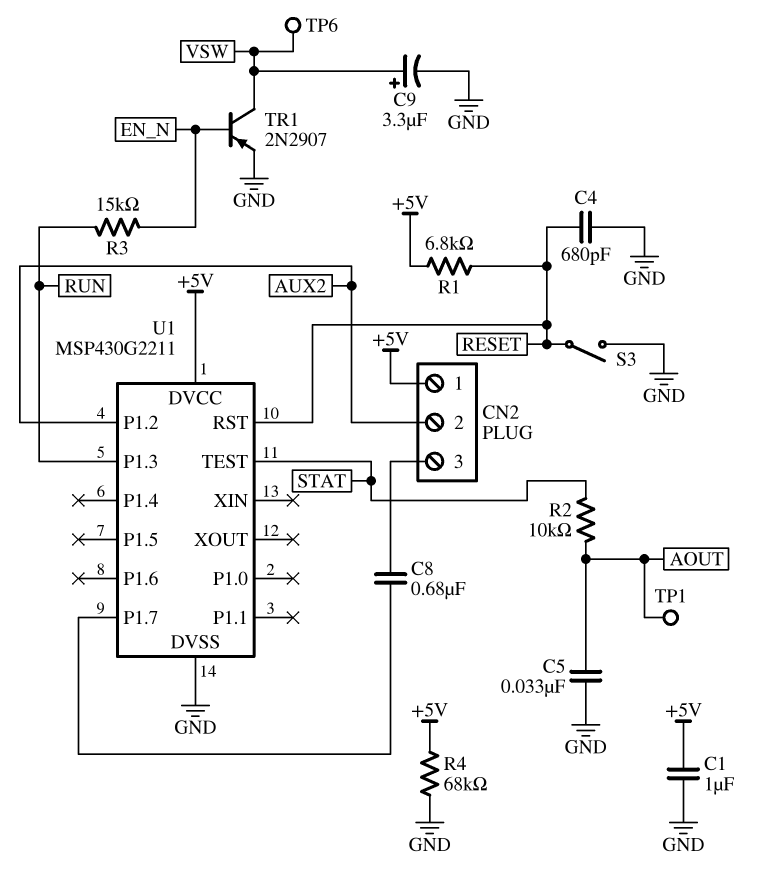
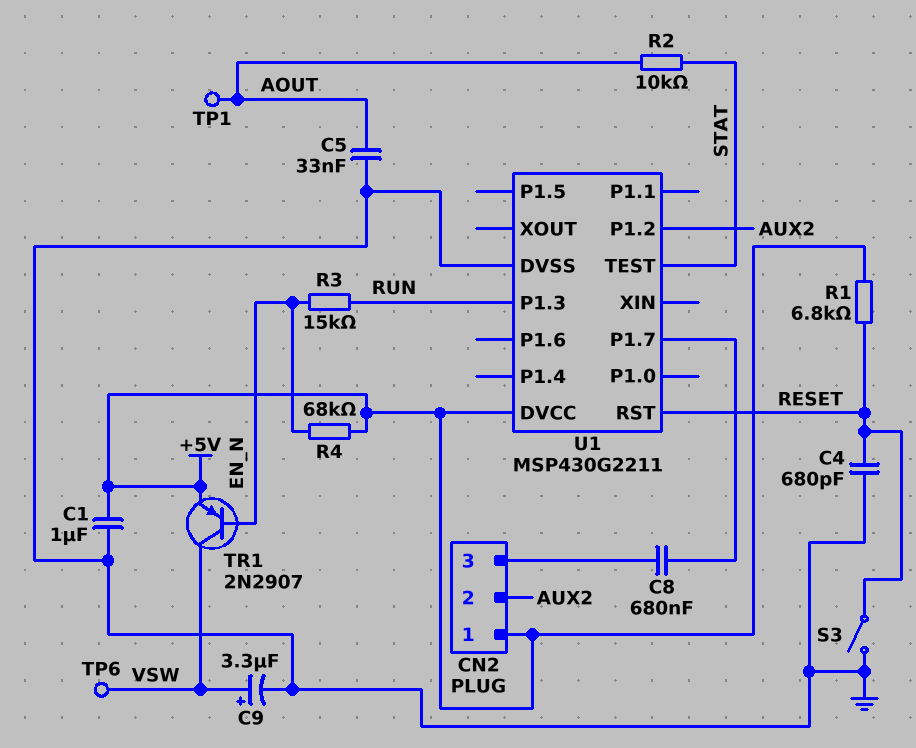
R4: 68k (+5V, GND) -> 68k (+5V, EN_N)
TR1: PNP 2N2907 (B EN_N, C VSW, E GND) -> PNP 2N2907 (B EN_N, C VSW, E +5V)

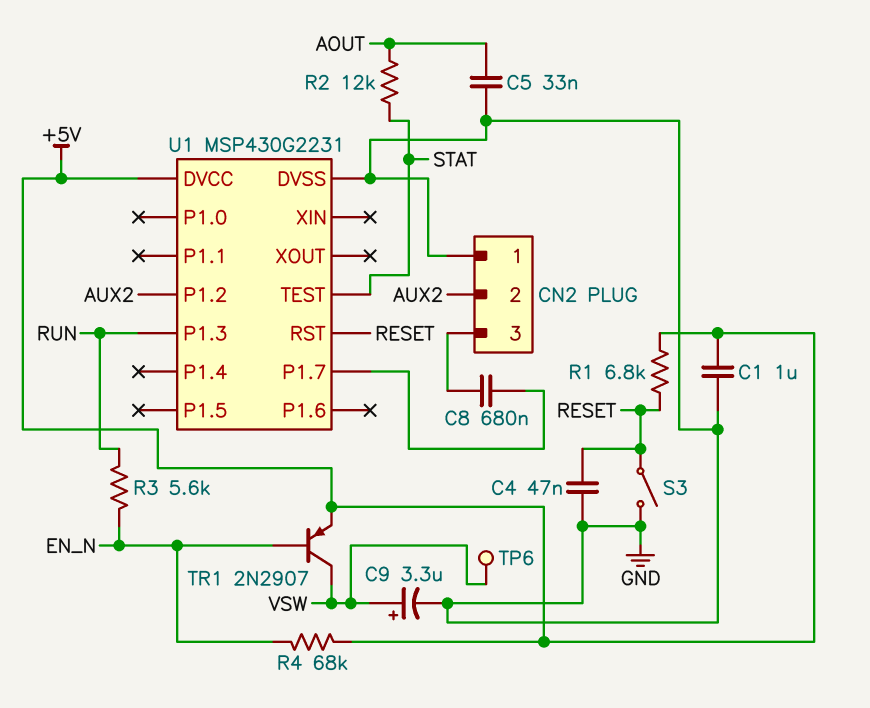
C4: 680pF (GND, RESET) -> 47nF (GND, RESET)
CN2 pin 1: +5V -> GND
R2: 10k (AOUT, STAT) -> 12k (AOUT, STAT)
R3: 15k (EN_N, RUN) -> 5.6k (EN_N, RUN)
TP1: test point (AOUT) -> none
U1: MSP430G2211 -> MSP430G2231

